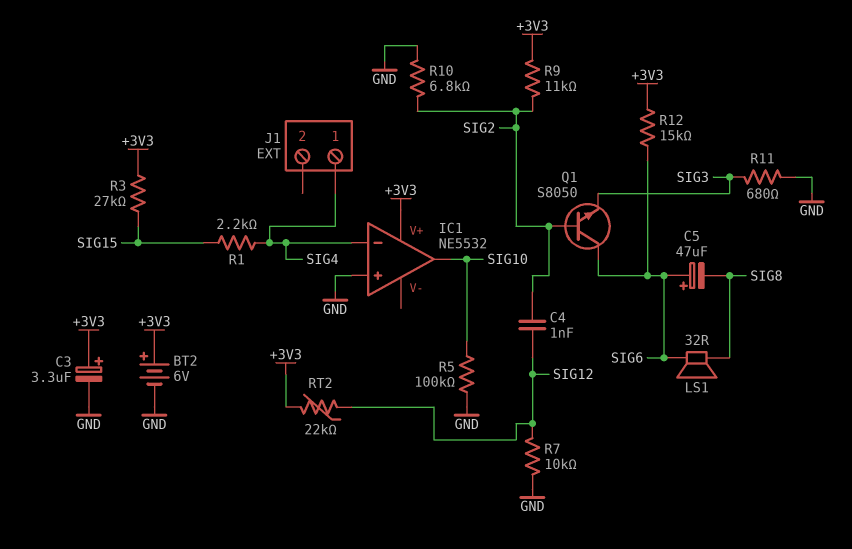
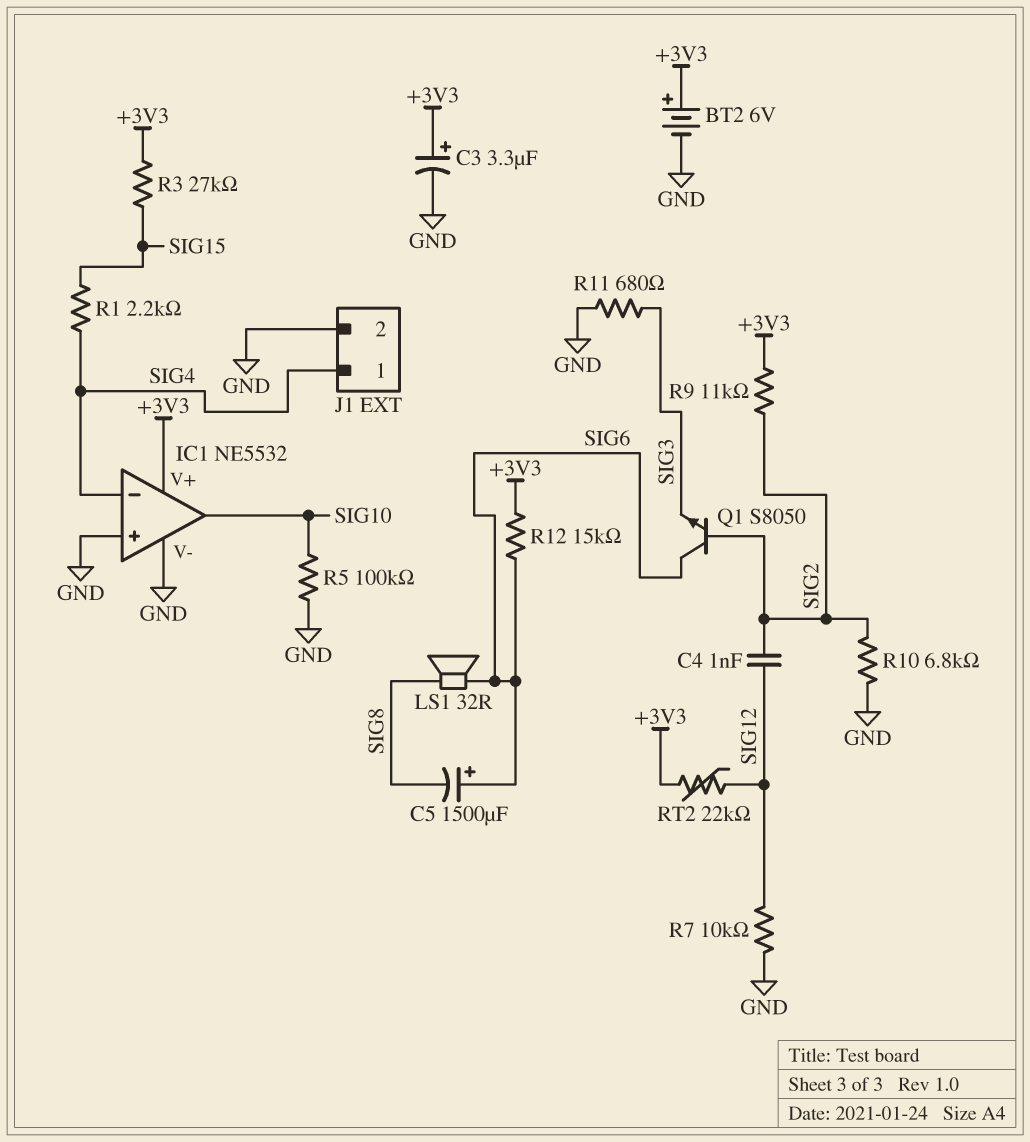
C5: 47uF (plus SIG6, minus SIG8) -> 1500uF (plus SIG6, minus SIG8)
IC1 pin V-: none -> GND
J1 pin 2: none -> GND

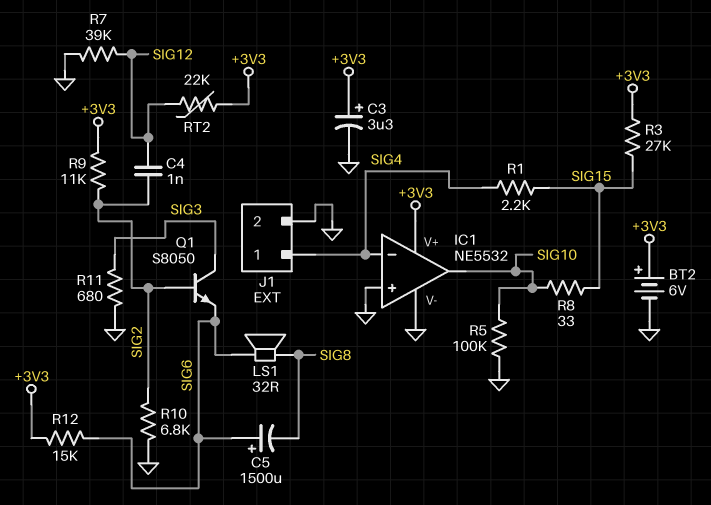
Q1: NPN S8050 (B SIG2, C SIG6, E SIG3) -> NPN S8050 (B SIG2, C SIG3, E SIG6)
R7: 10k (GND, SIG12) -> 39k (GND, SIG12)
R8: none -> 33 (SIG10, SIG15)

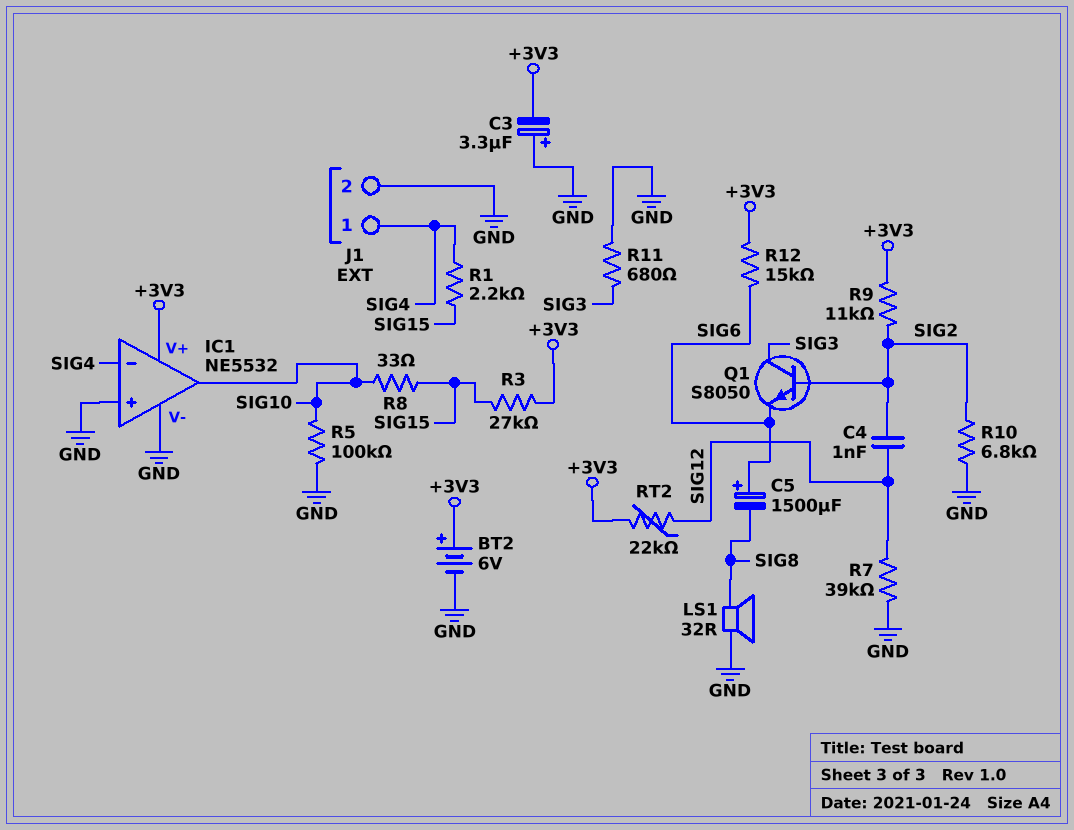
C3: 3.3uF (plus +3V3, minus GND) -> 3.3uF (plus GND, minus +3V3)
LS1: speaker 32R (SIG6, SIG8) -> speaker 32R (GND, SIG8)

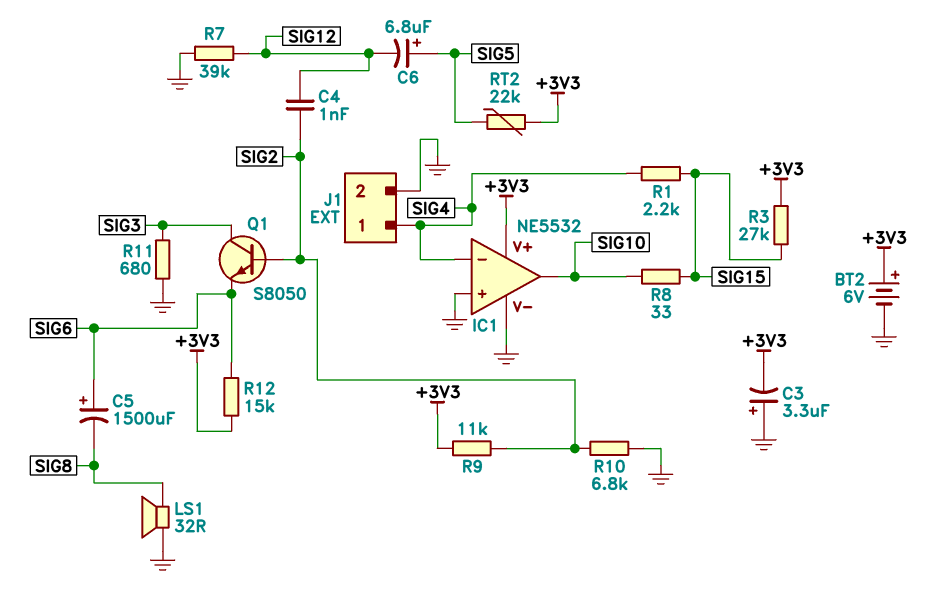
C6: none -> 6.8uF (plus SIG5, minus SIG12)
R5: 100k (GND, SIG10) -> none
RT2: 22k (+3V3, SIG12) -> 22k (+3V3, SIG5)

